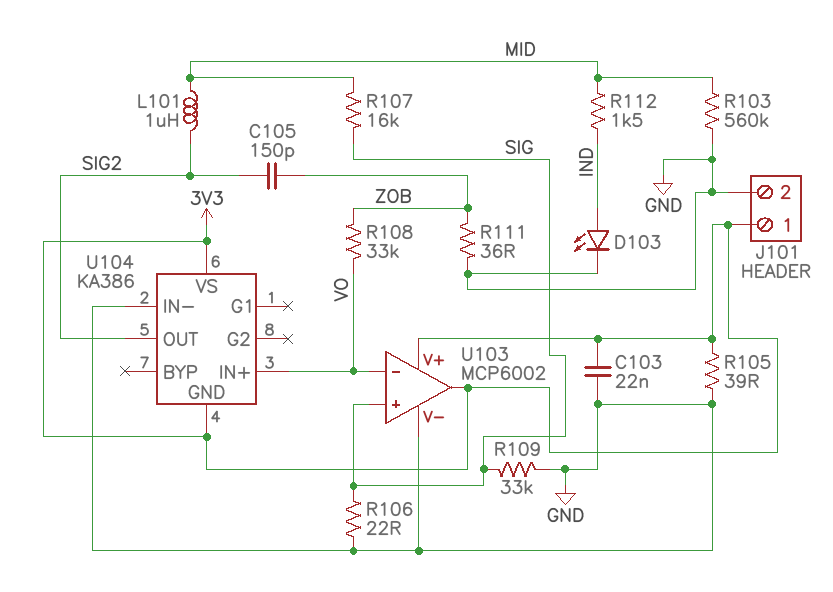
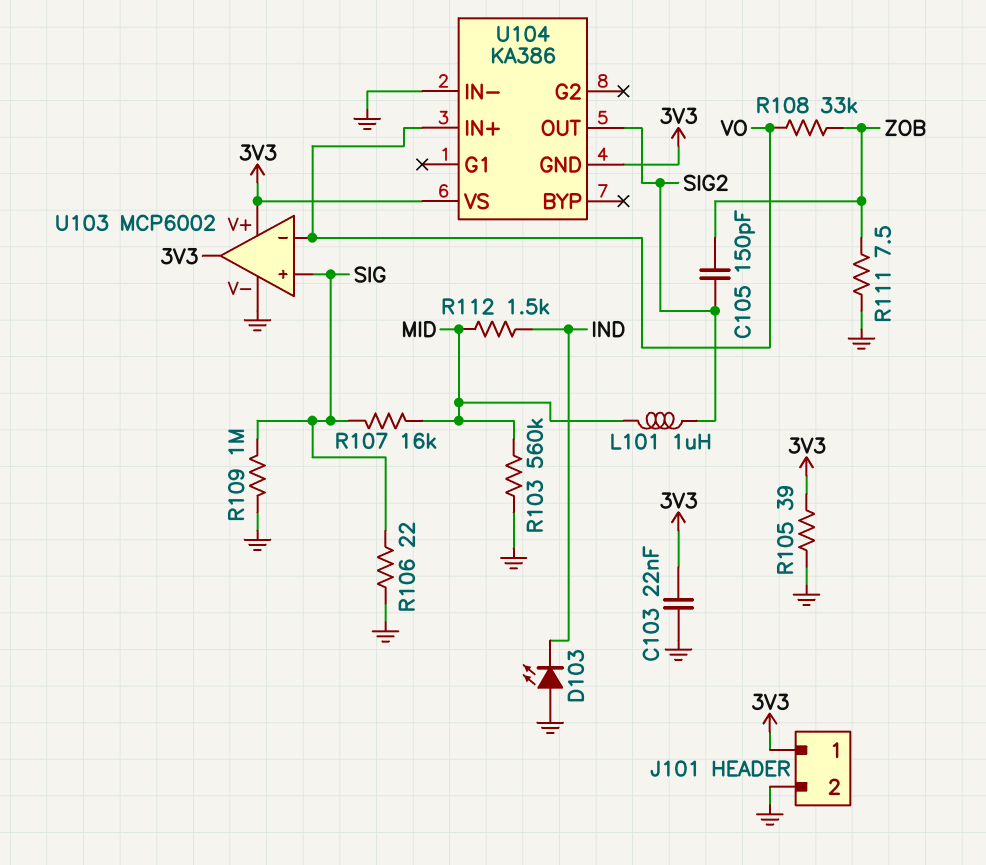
D103: LED (A IND, K GND) -> LED (A GND, K IND)
R109: 33k (GND, SIG) -> 1M (GND, SIG)
R111: 36 (GND, ZOB) -> 7.5 (GND, ZOB)

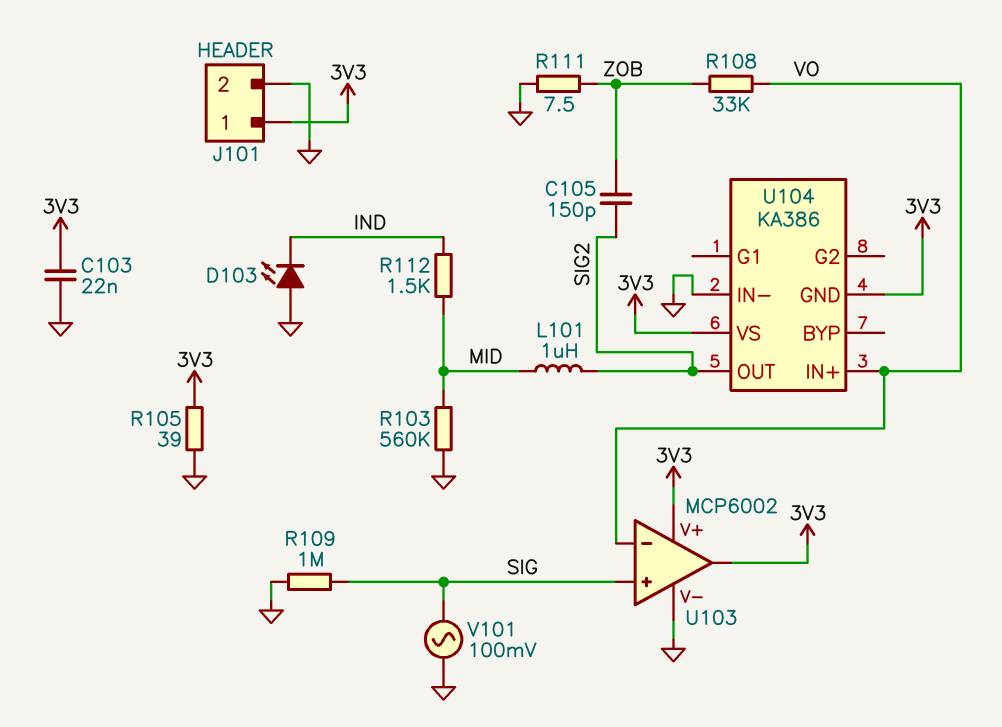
R106: 22 (GND, SIG) -> none
R107: 16k (MID, SIG) -> none
V101: none -> AC 100mV (GND, SIG)

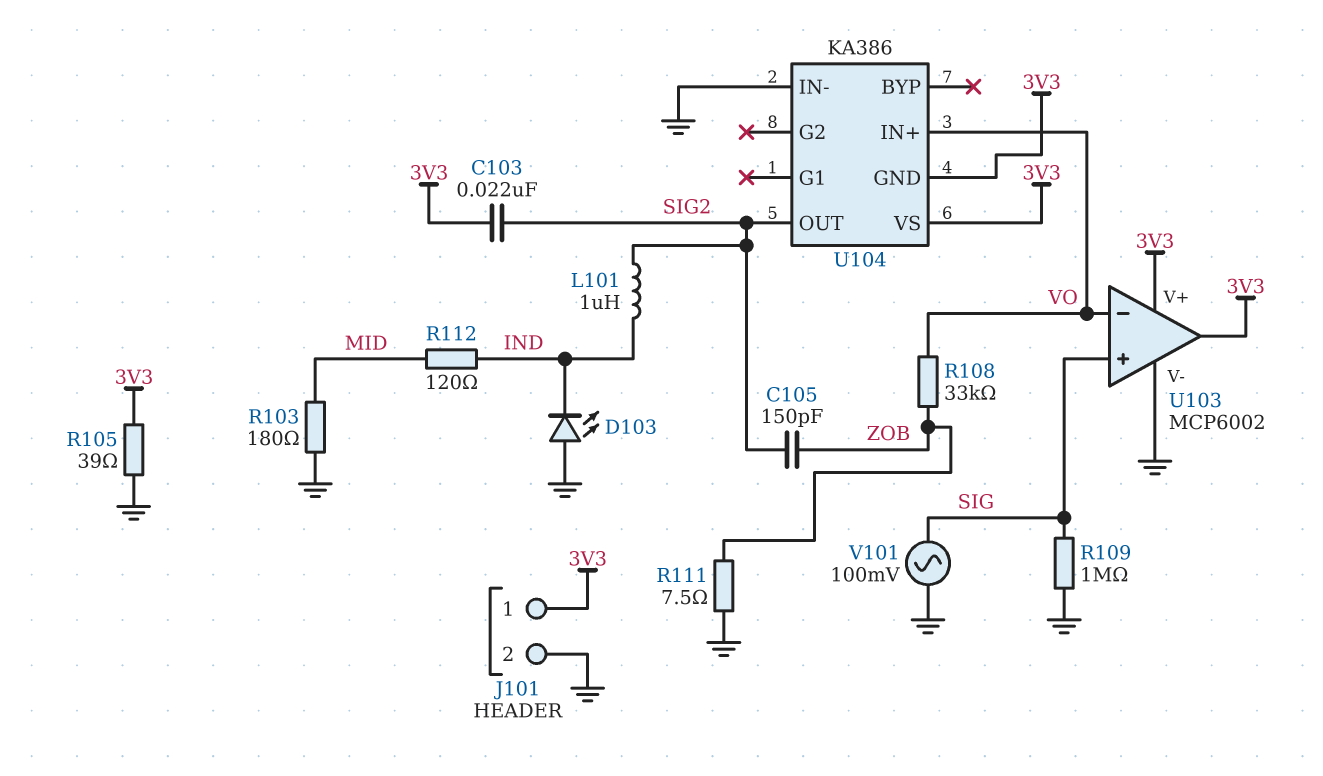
C103: 22nF (3V3, GND) -> 22nF (3V3, SIG2)
L101: 1uH (MID, SIG2) -> 1uH (IND, SIG2)
R103: 560k (GND, MID) -> 180 (GND, MID)
R112: 1.5k (IND, MID) -> 120 (IND, MID)

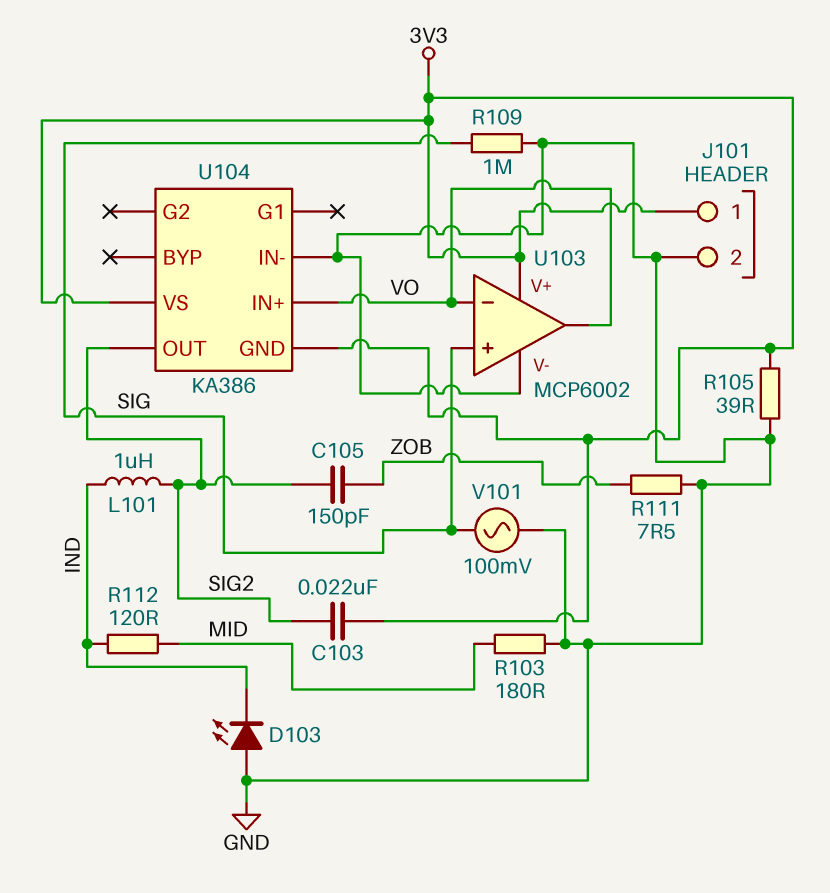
R108: 33k (VO, ZOB) -> none
U103 pin out: 3V3 -> VO

